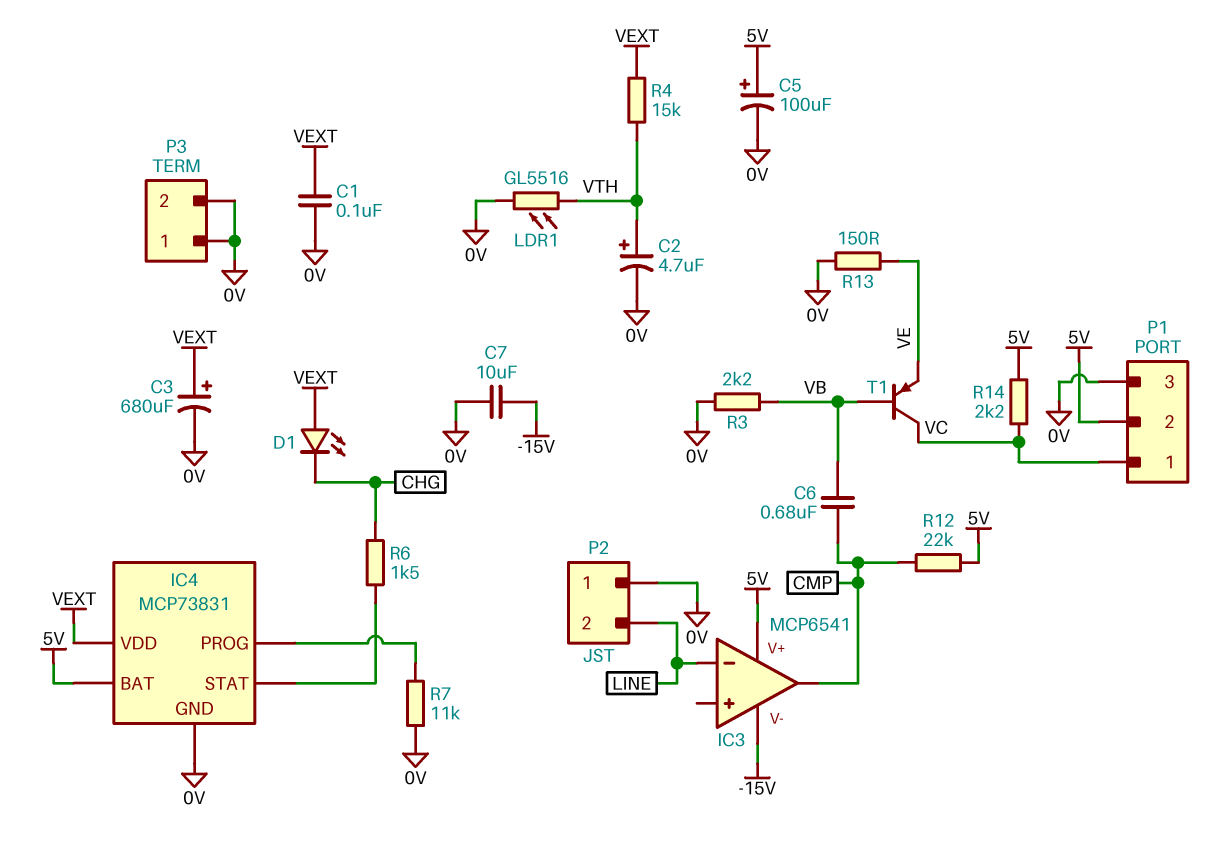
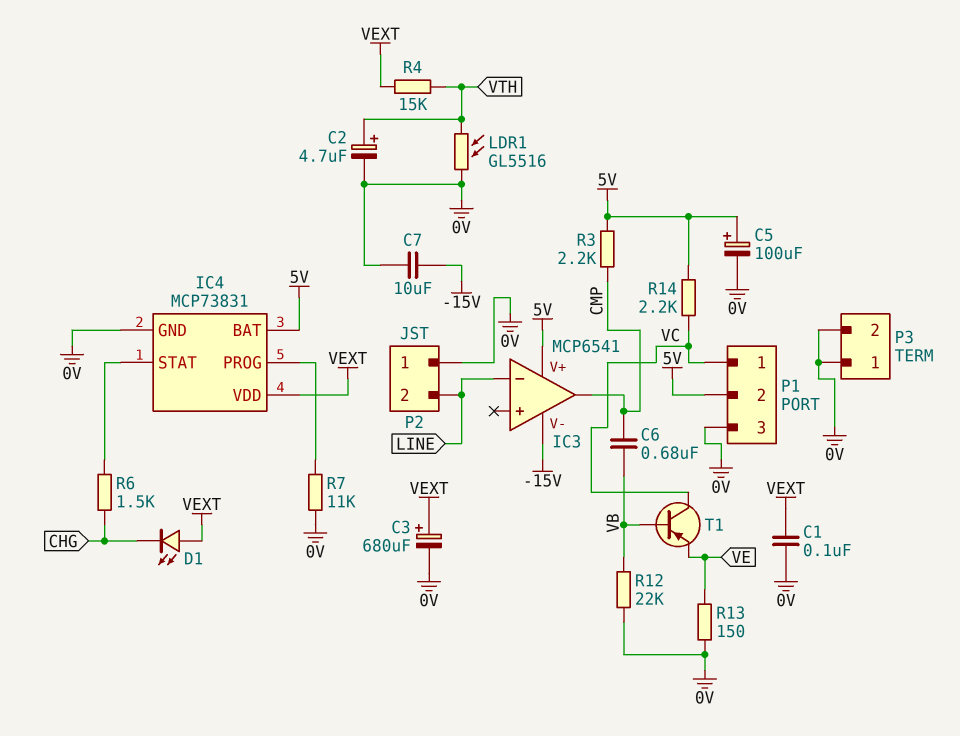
R3: 2.2k (0V, VB) -> 2.2k (5V, CMP)
R12: 22k (5V, CMP) -> 22k (0V, VB)

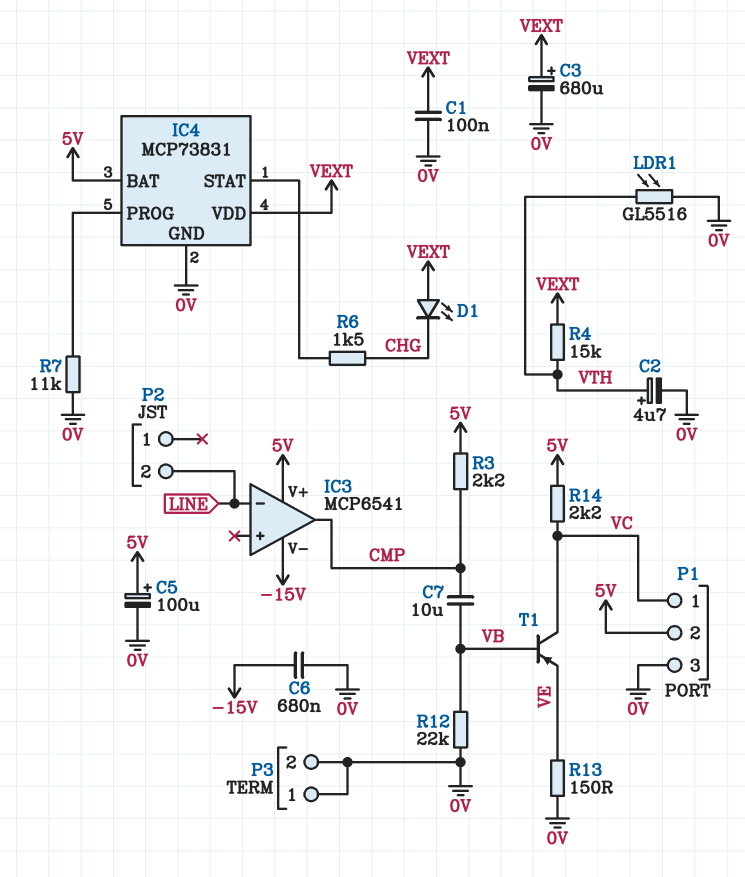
C6: 680nF (CMP, VB) -> 680nF (-15V, 0V)
C7: 10uF (-15V, 0V) -> 10uF (CMP, VB)
P2 pin 1: 0V -> none

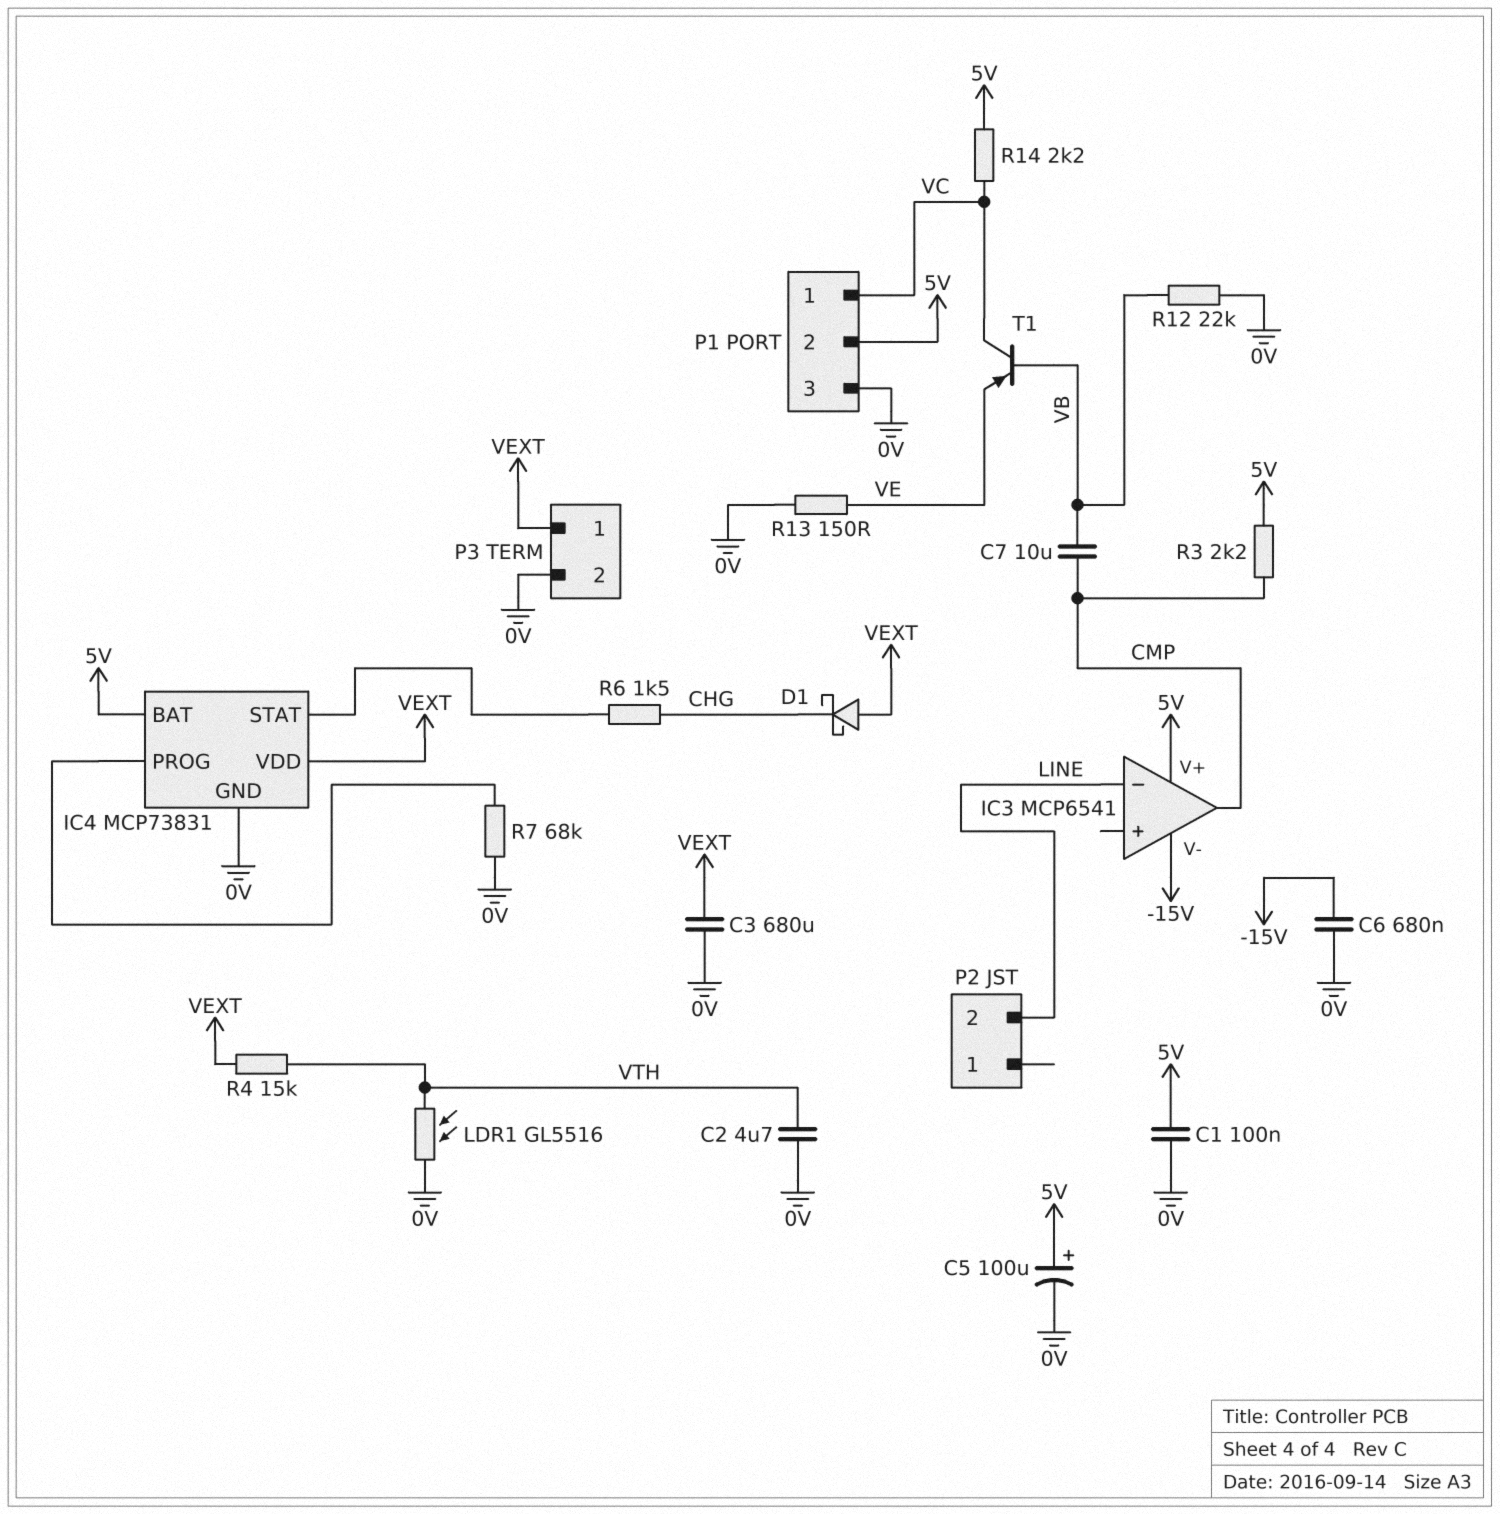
C1: 100nF (0V, VEXT) -> 100nF (0V, 5V)
C2: 4.7uF (plus VTH, minus 0V) -> 4.7uF (0V, VTH)
C3: 680uF (plus VEXT, minus 0V) -> 680uF (0V, VEXT)
D1: LED (A VEXT, K CHG) -> schottky (A VEXT, K CHG)
P3 pin 1: 0V -> VEXT
R7: 11k (0V, IC4/PROG) -> 68k (0V, IC4/PROG)

